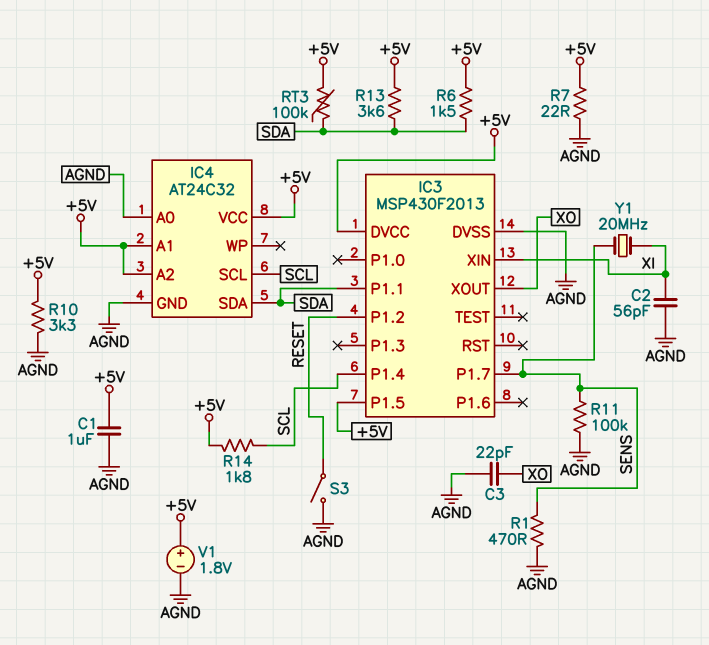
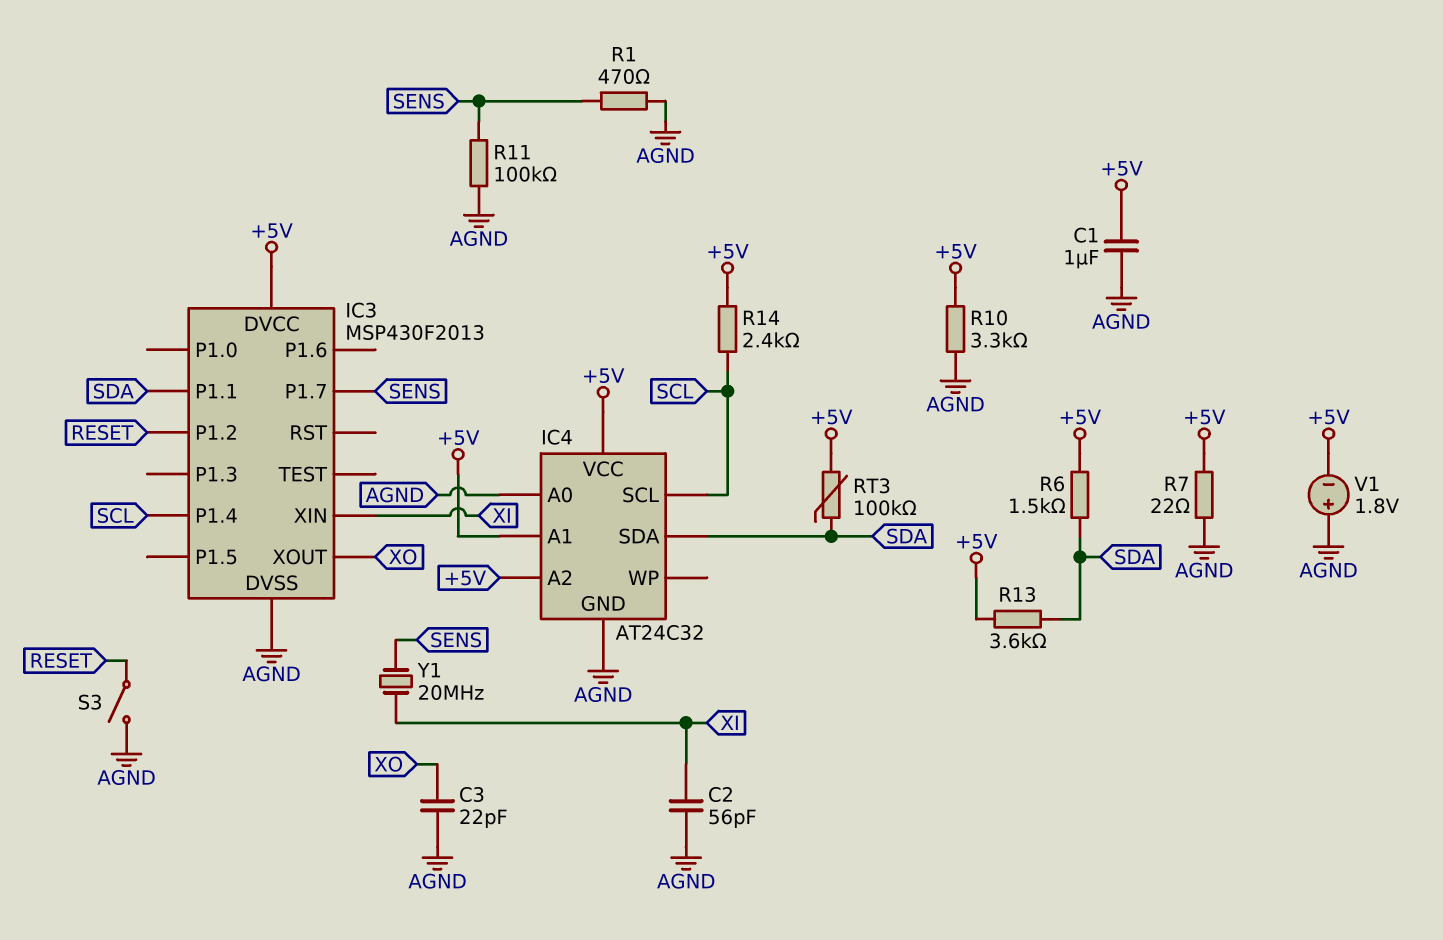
IC3 pin P1.5: +5V -> none
R14: 1.8k (+5V, SCL) -> 2.4k (+5V, SCL)
V1: 1.8V (plus +5V, minus AGND) -> 1.8V (plus AGND, minus +5V)

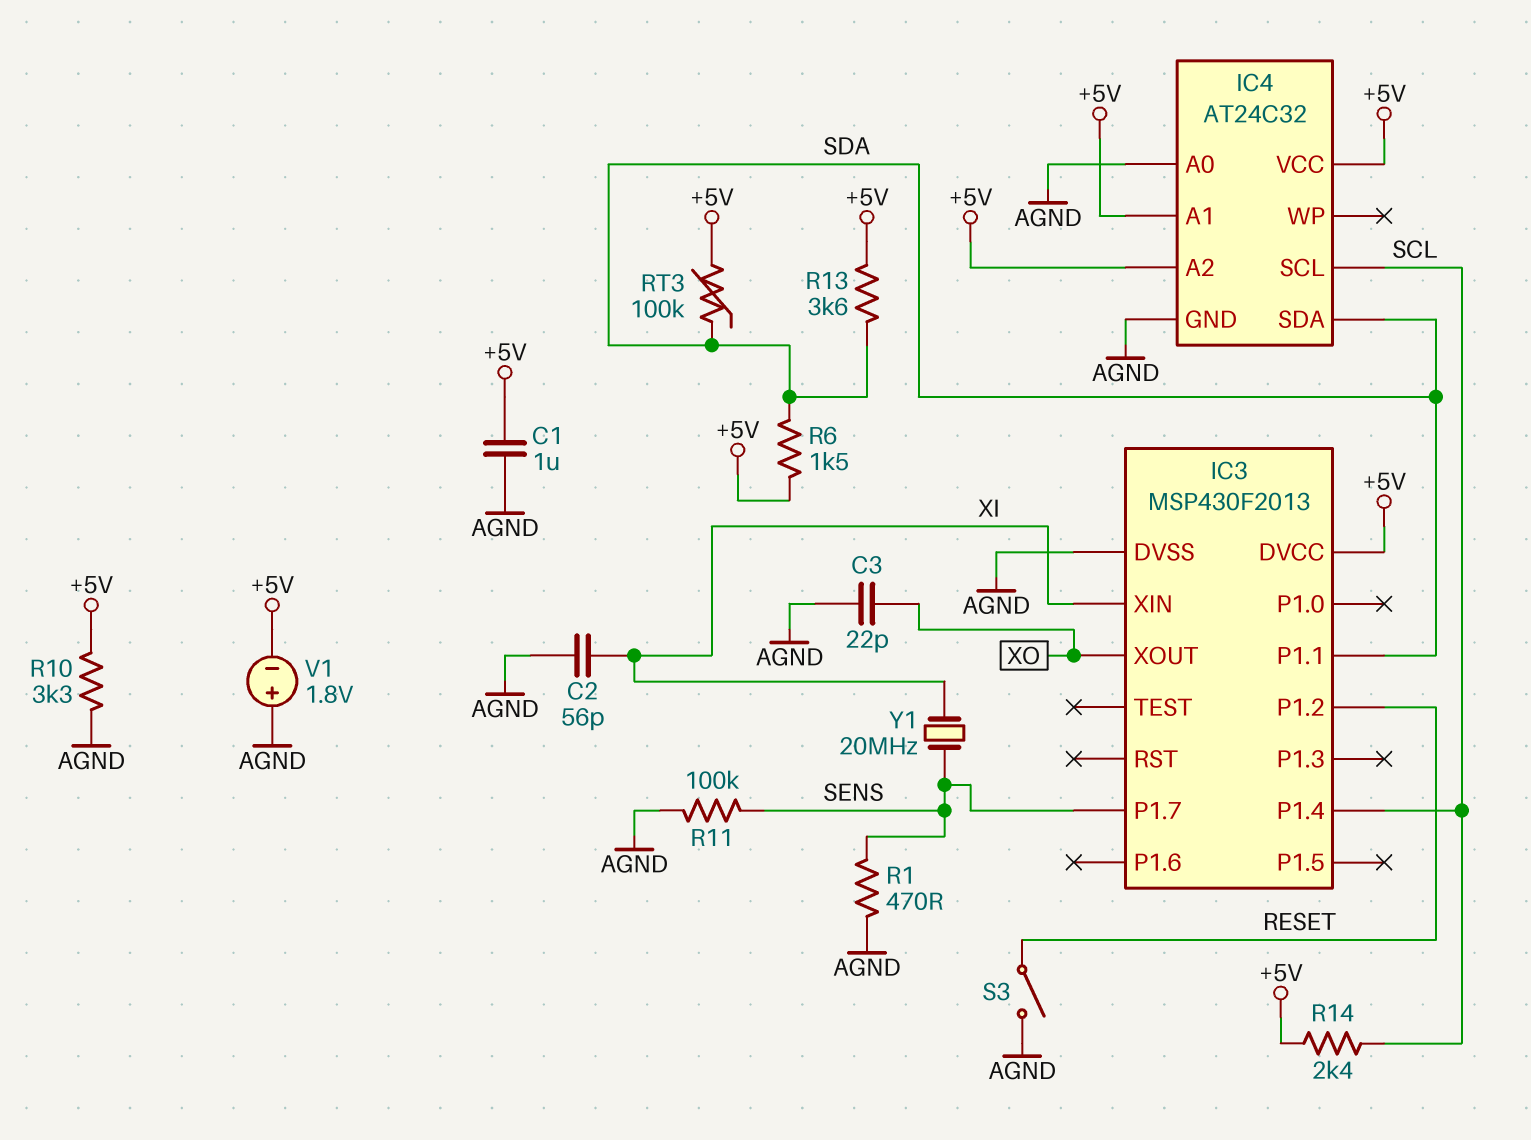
R7: 22 (+5V, AGND) -> none

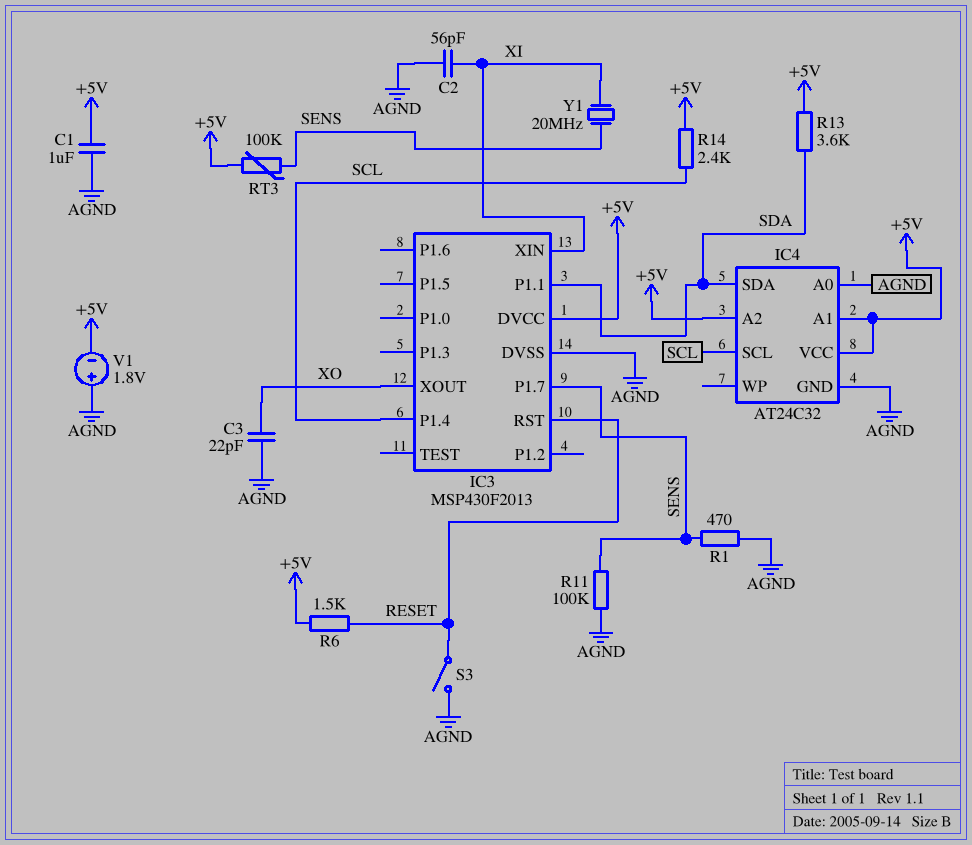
IC3 pin P1.2: RESET -> none
IC3 pin RST: none -> RESET
R6: 1.5k (+5V, SDA) -> 1.5k (+5V, RESET)
R10: 3.3k (+5V, AGND) -> none
RT3: 100k (+5V, SDA) -> 100k (+5V, SENS)

